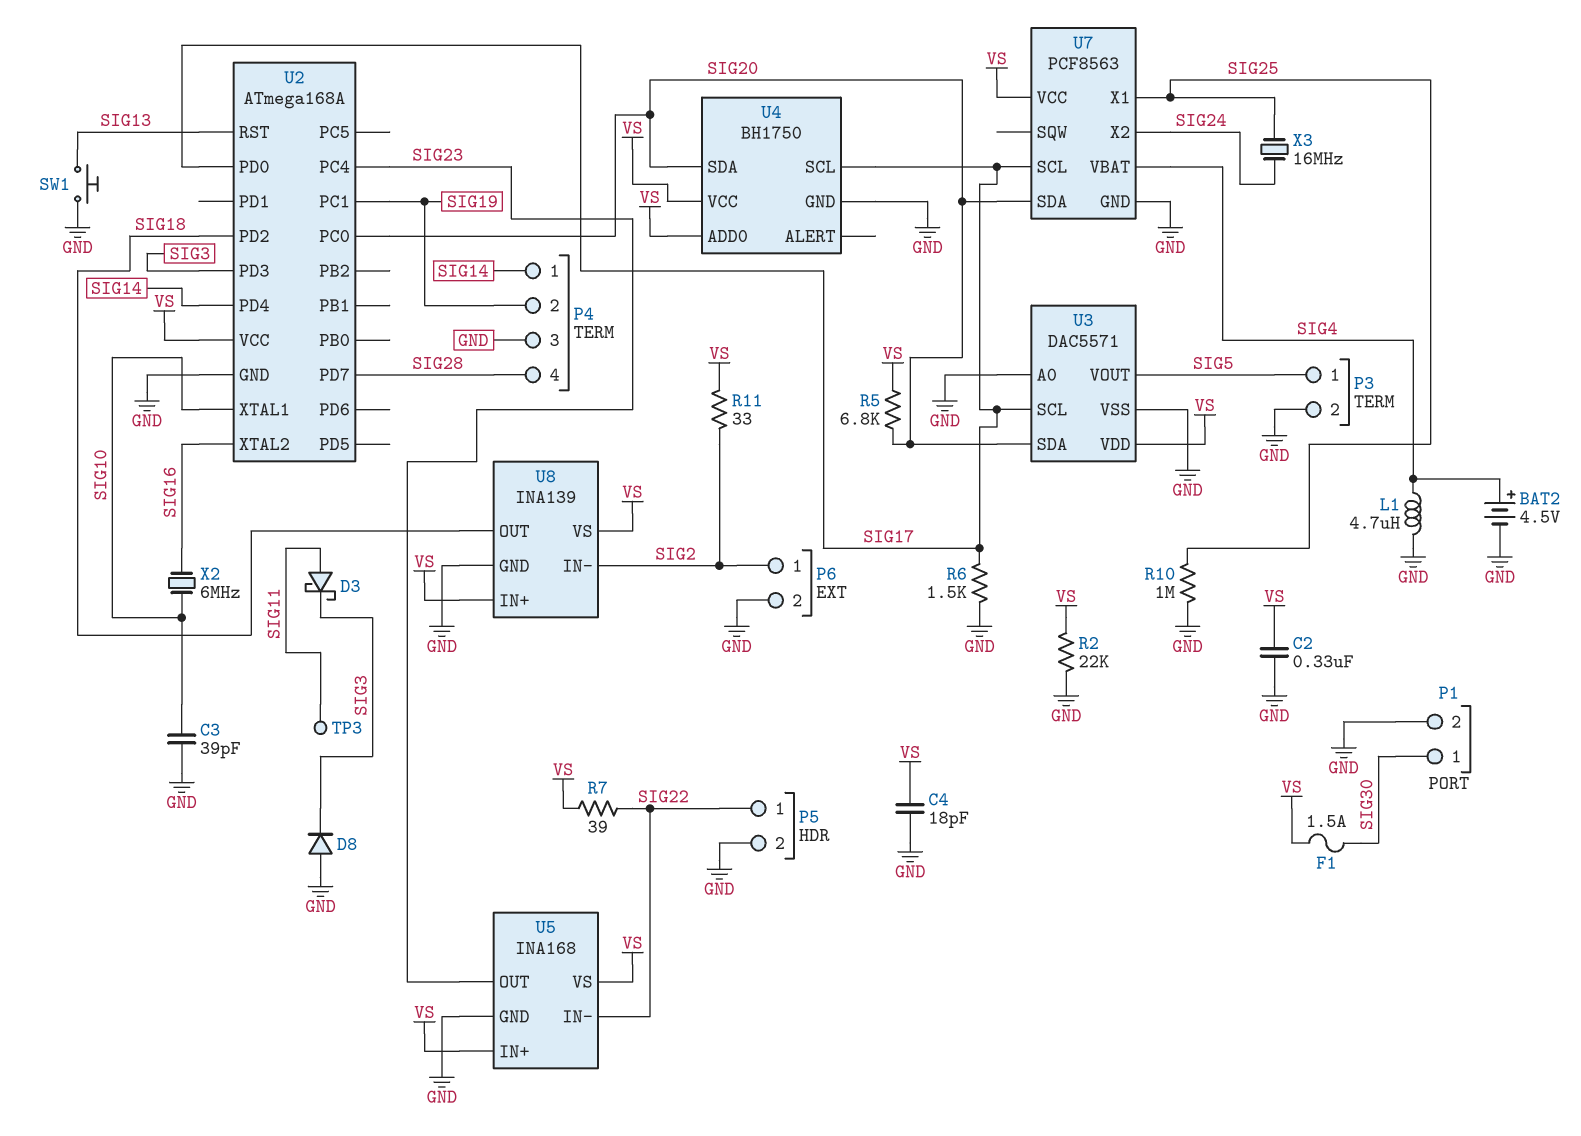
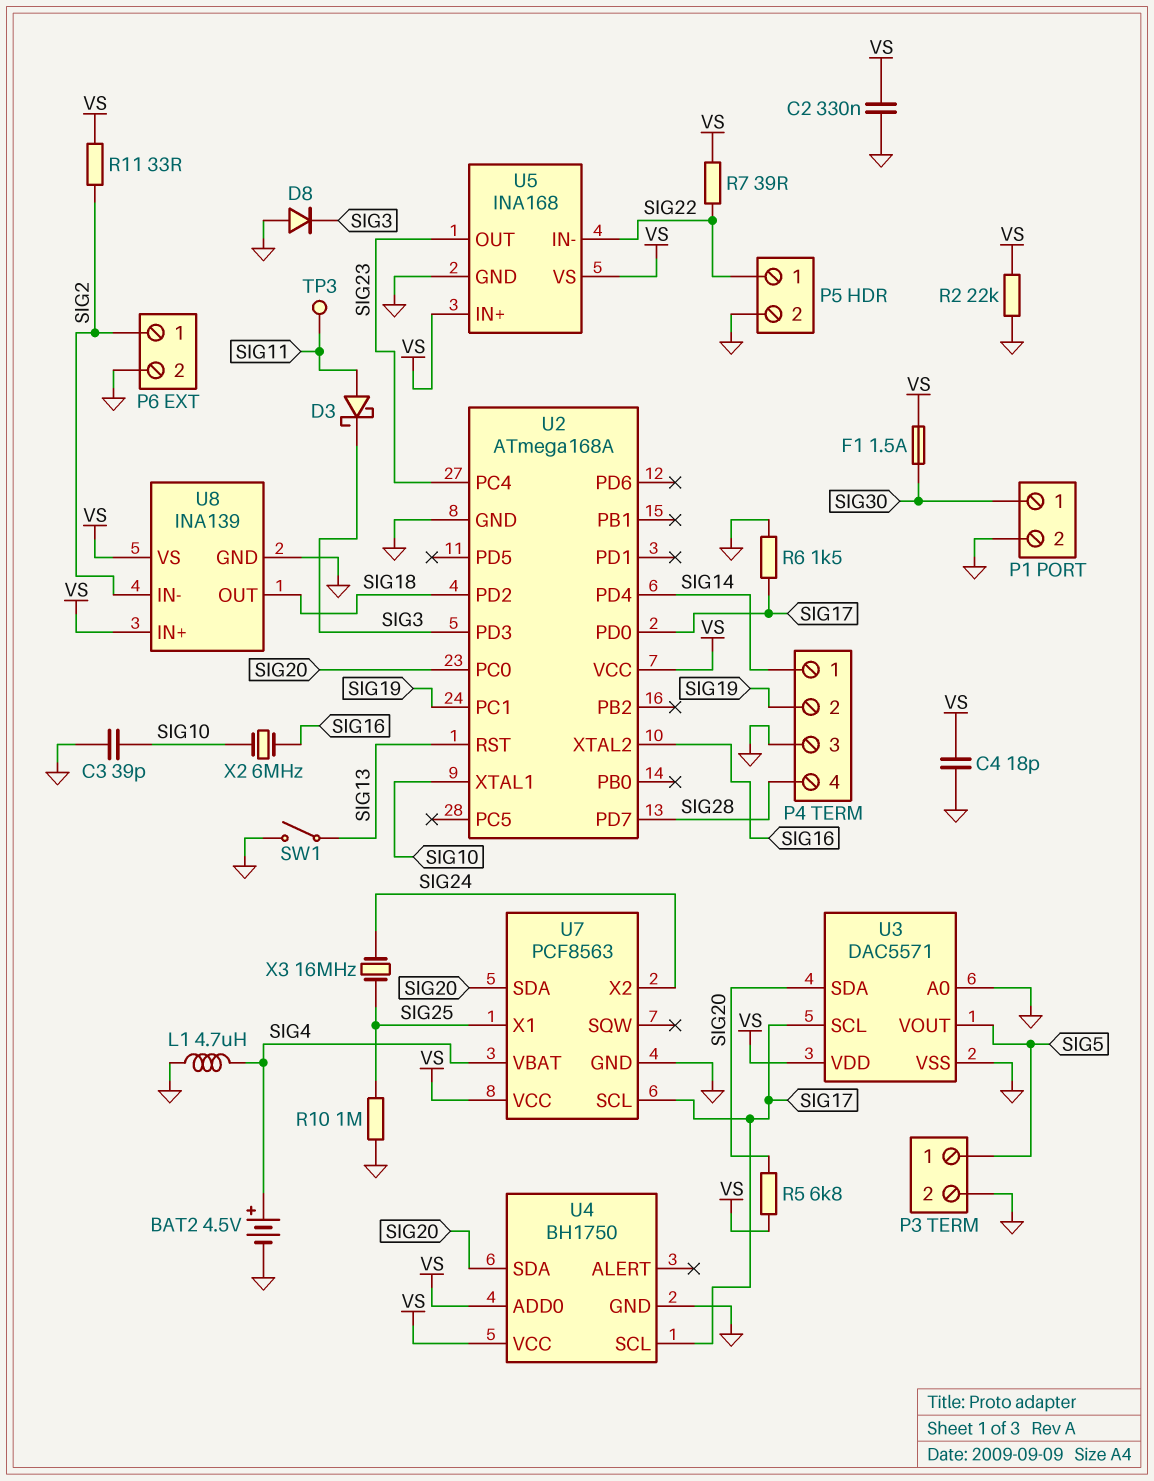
SW1: button (GND, SIG13) -> switch (GND, SIG13)

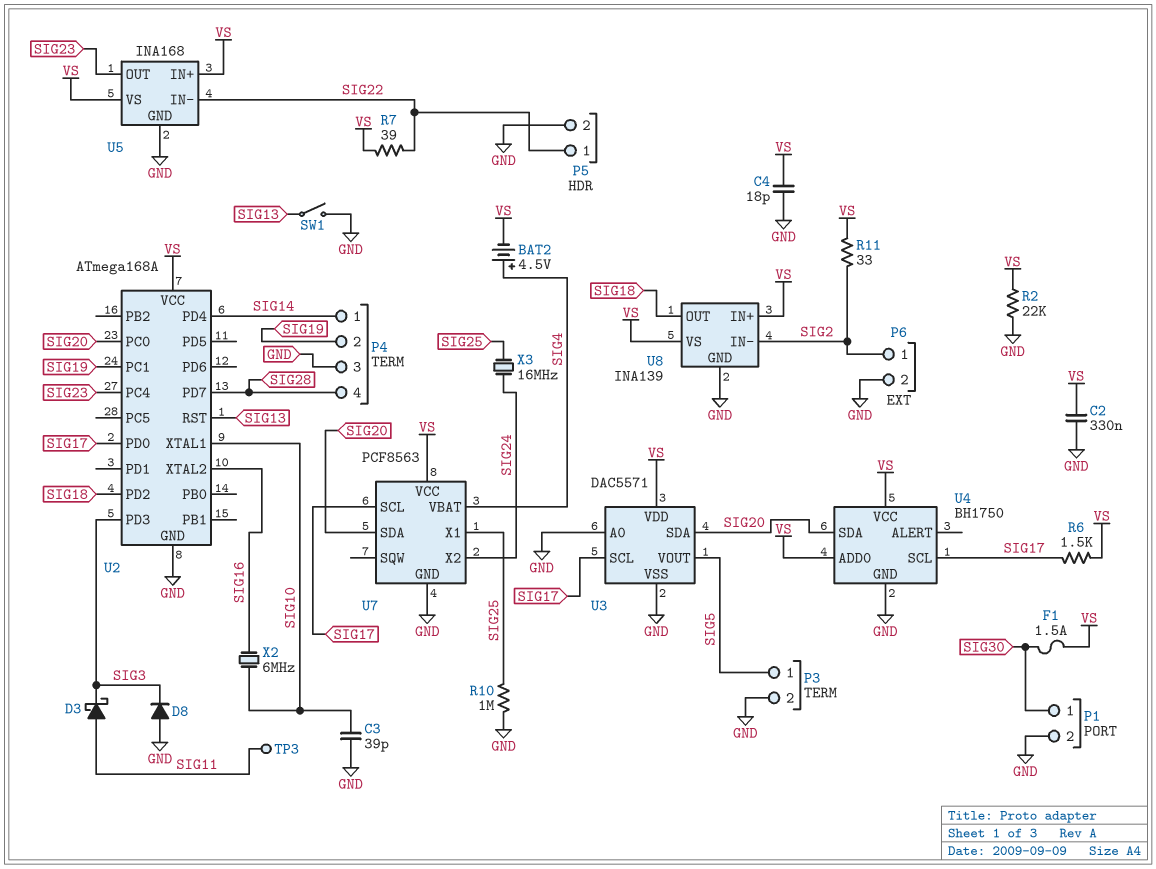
BAT2: 4.5V (plus SIG4, minus GND) -> 4.5V (plus SIG4, minus VS)
L1: 4.7uH (GND, SIG4) -> none
R5: 6.8k (SIG20, VS) -> none
R6: 1.5k (GND, SIG17) -> 1.5k (SIG17, VS)

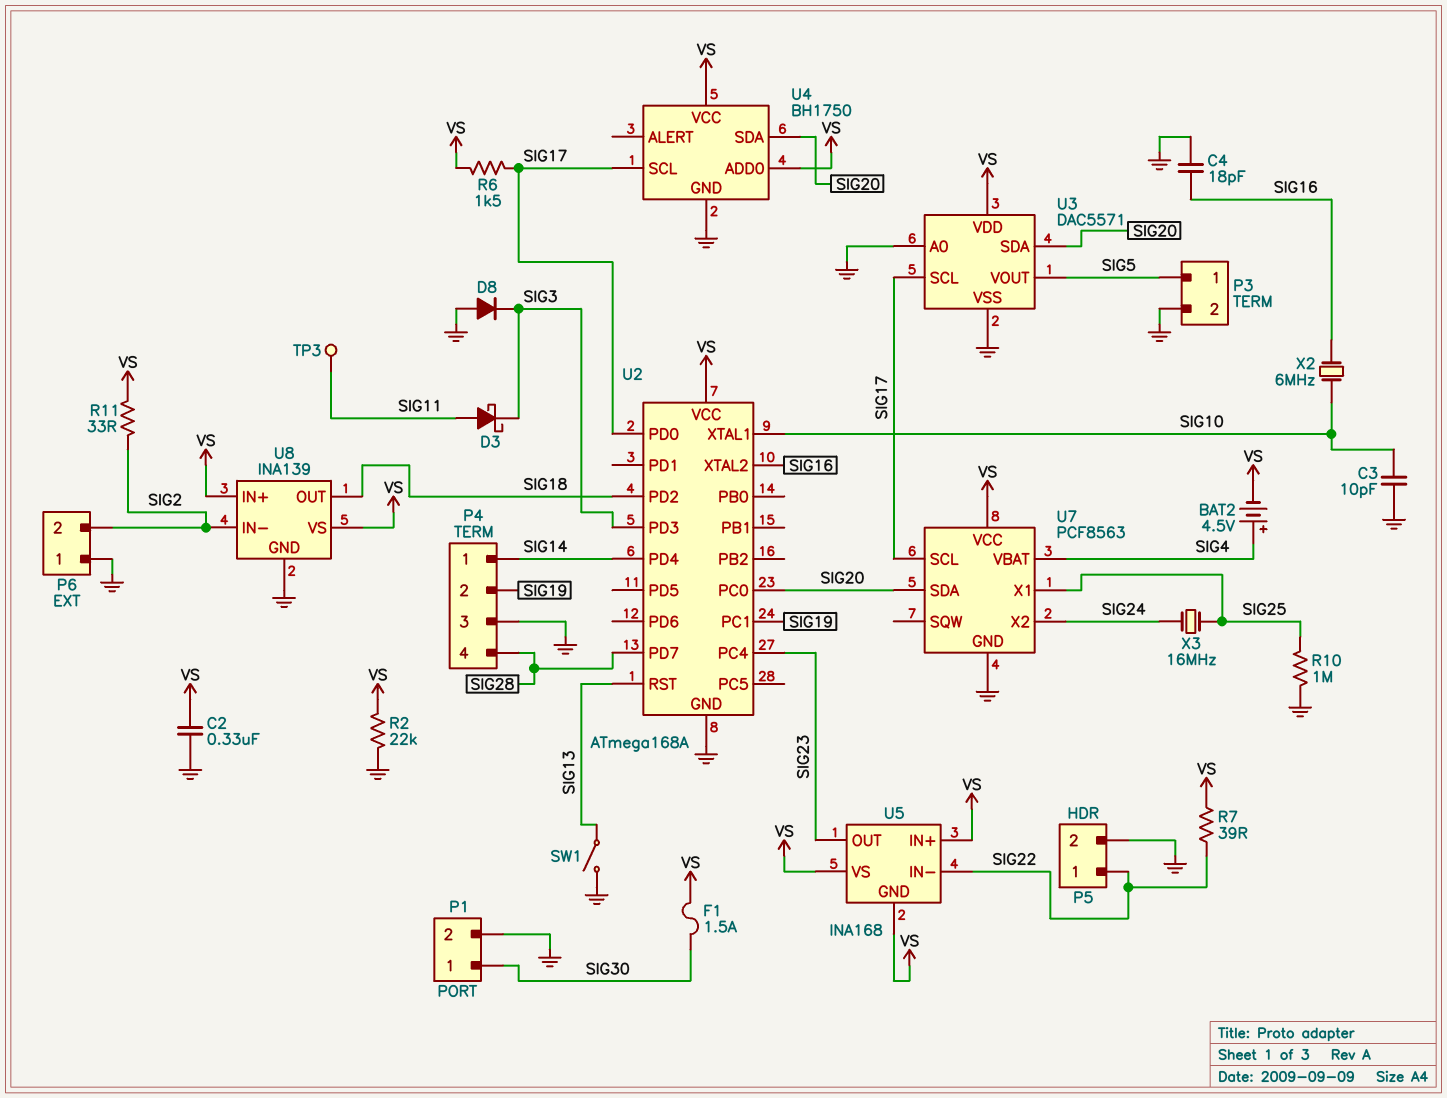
C3: 39pF (GND, SIG10) -> 10pF (GND, SIG10)
C4: 18pF (GND, VS) -> 18pF (GND, SIG16)
P6 pin 1: SIG2 -> GND
P6 pin 2: GND -> SIG2
U5 pin GND: GND -> VS

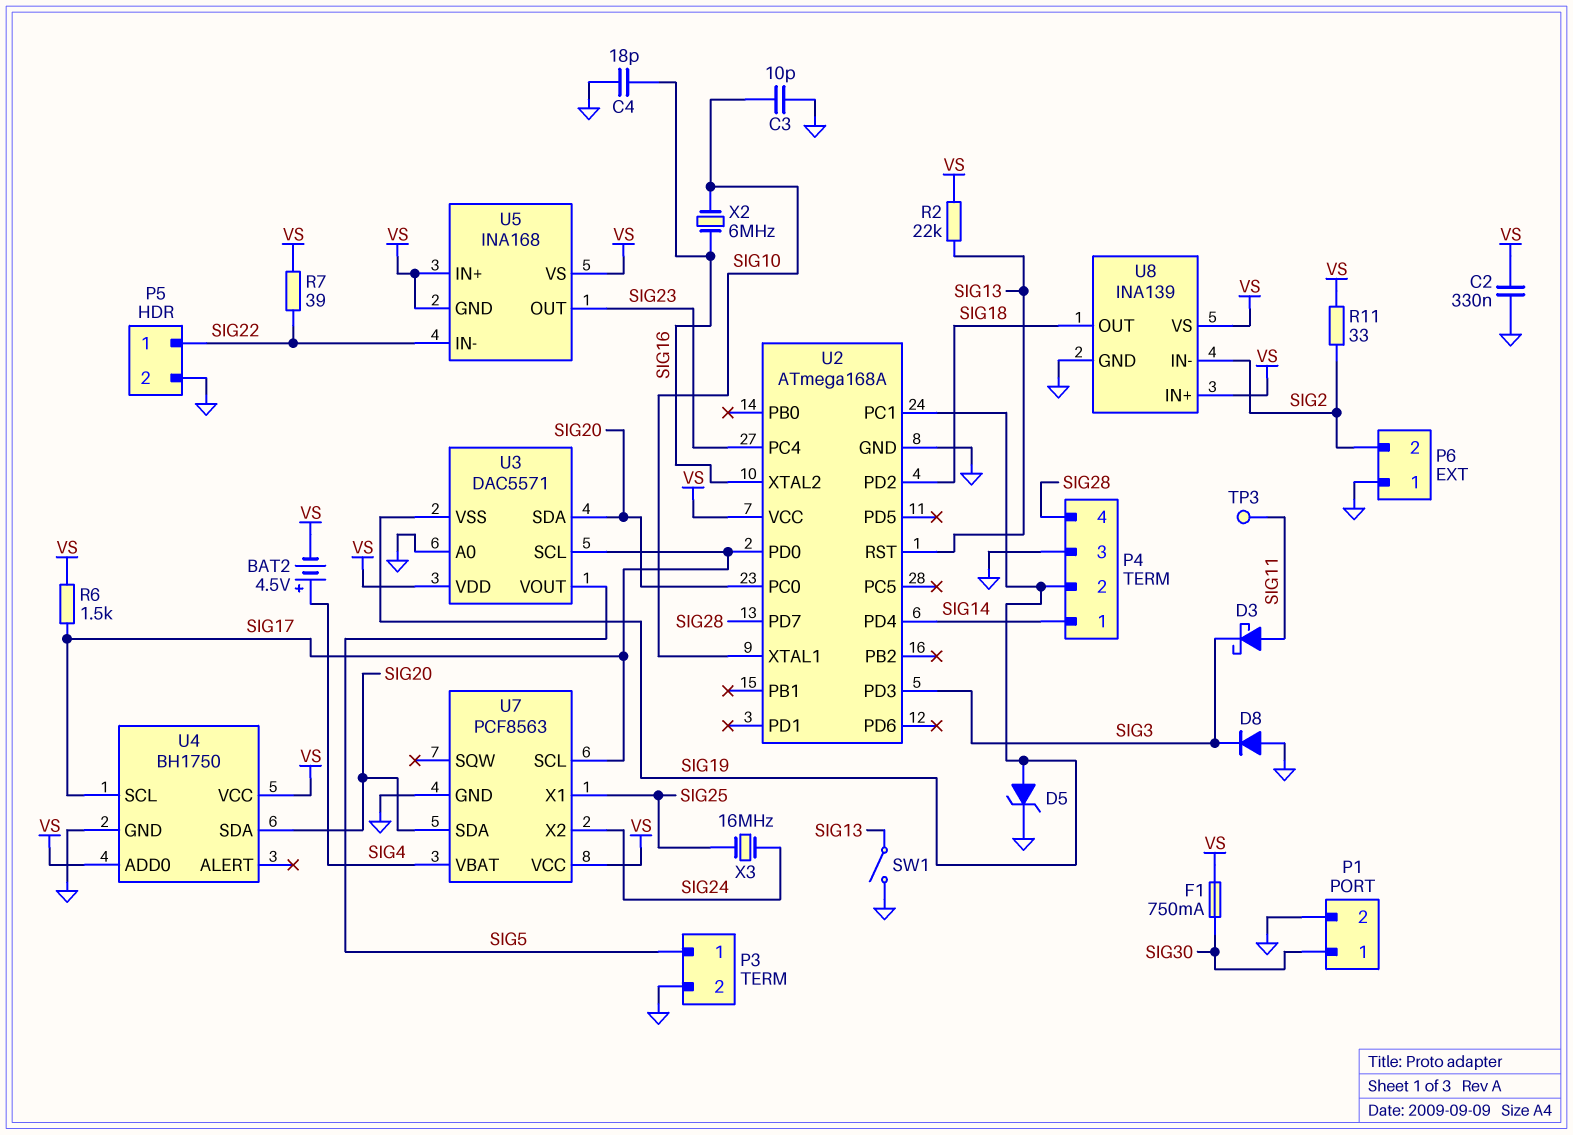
D5: none -> zener (A SIG19, K GND)
F1: 1.5A (SIG30, VS) -> 750mA (SIG30, VS)
R2: 22k (GND, VS) -> 22k (SIG13, VS)
R10: 1M (GND, SIG25) -> none
U3 pin VSS: GND -> SIG19

